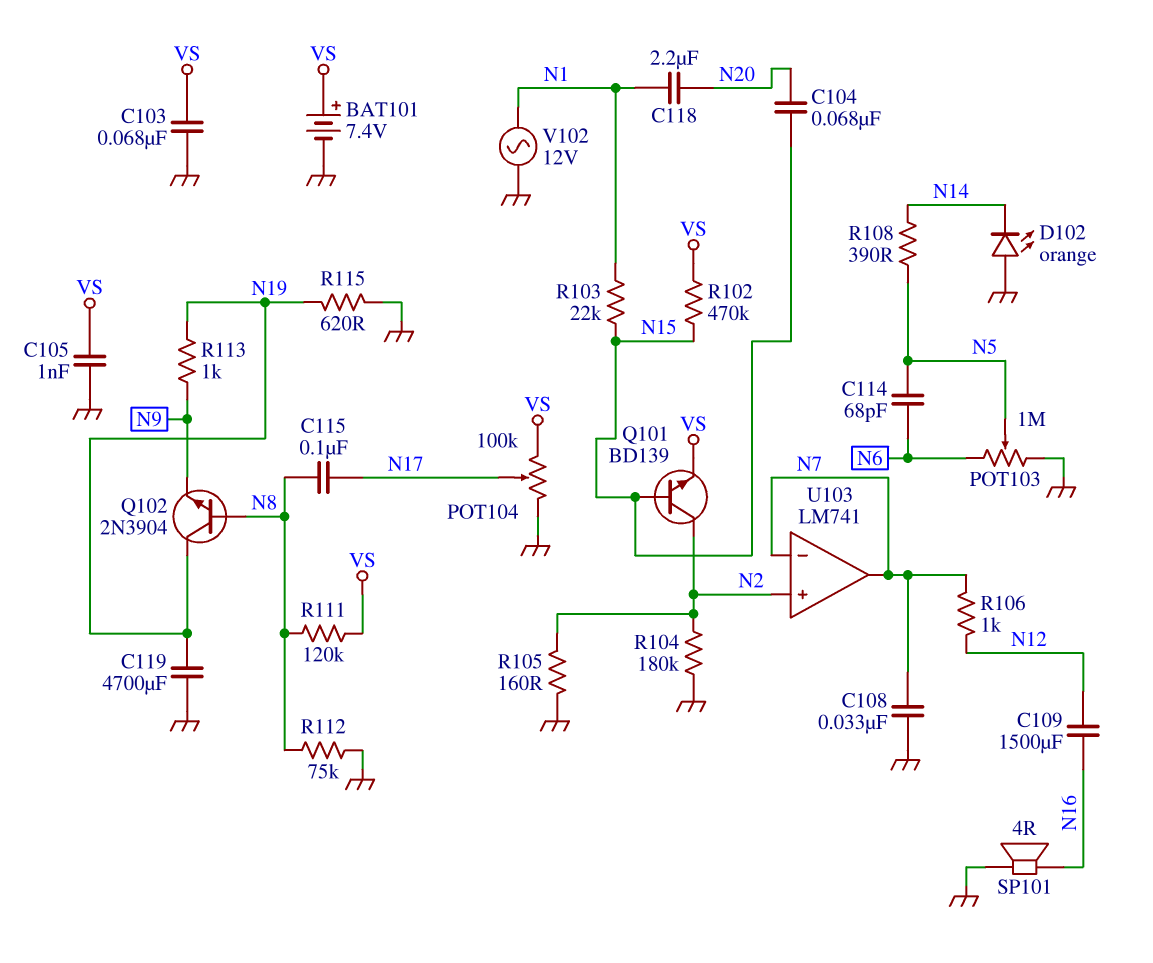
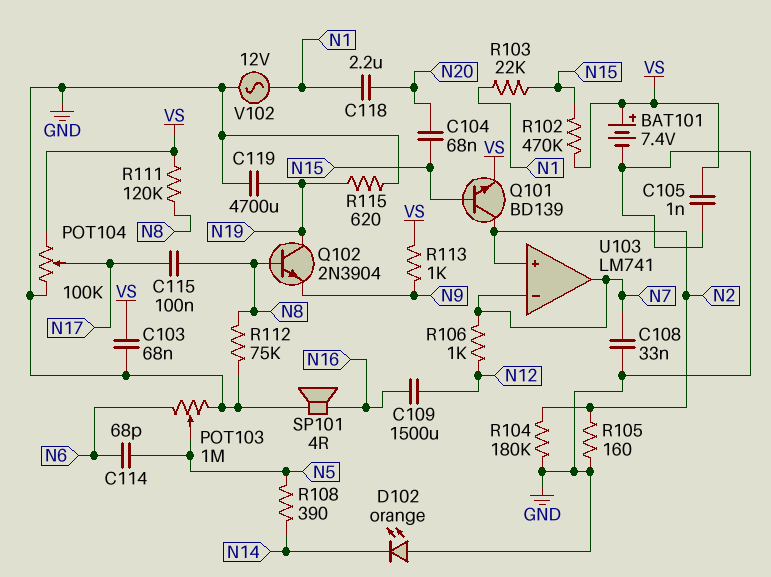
R113: 1k (N9, N19) -> 1k (N9, VS)

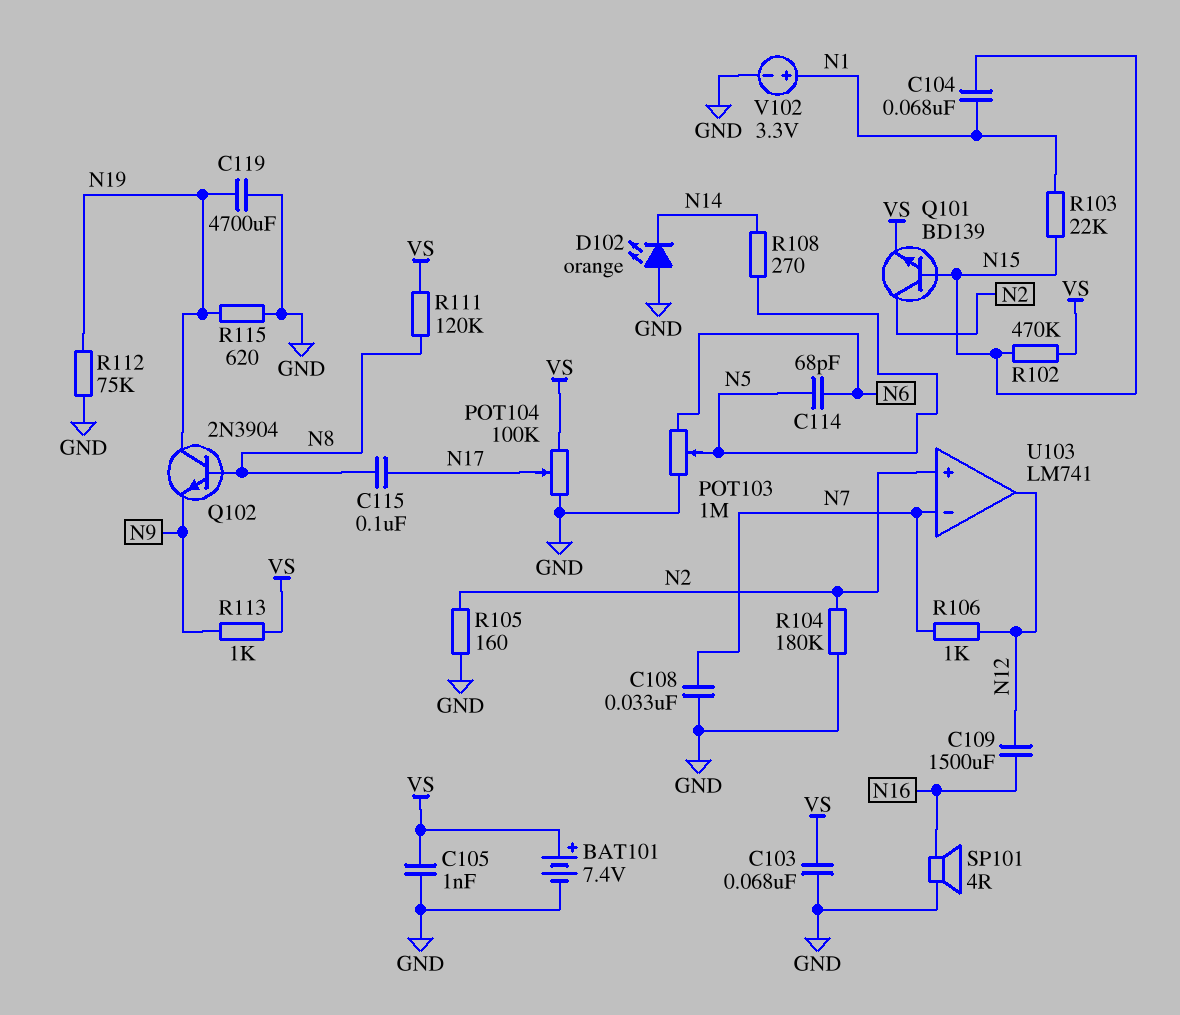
C104: 68nF (N15, N20) -> 68nF (N1, N15)
C118: 2.2uF (N1, N20) -> none
R108: 390 (N5, N14) -> 270 (N5, N14)
R112: 75k (GND, N8) -> 75k (GND, N19)
U103 pin out: N7 -> N12
V102: AC 12V (GND, N1) -> 3.3V (plus N1, minus GND)

